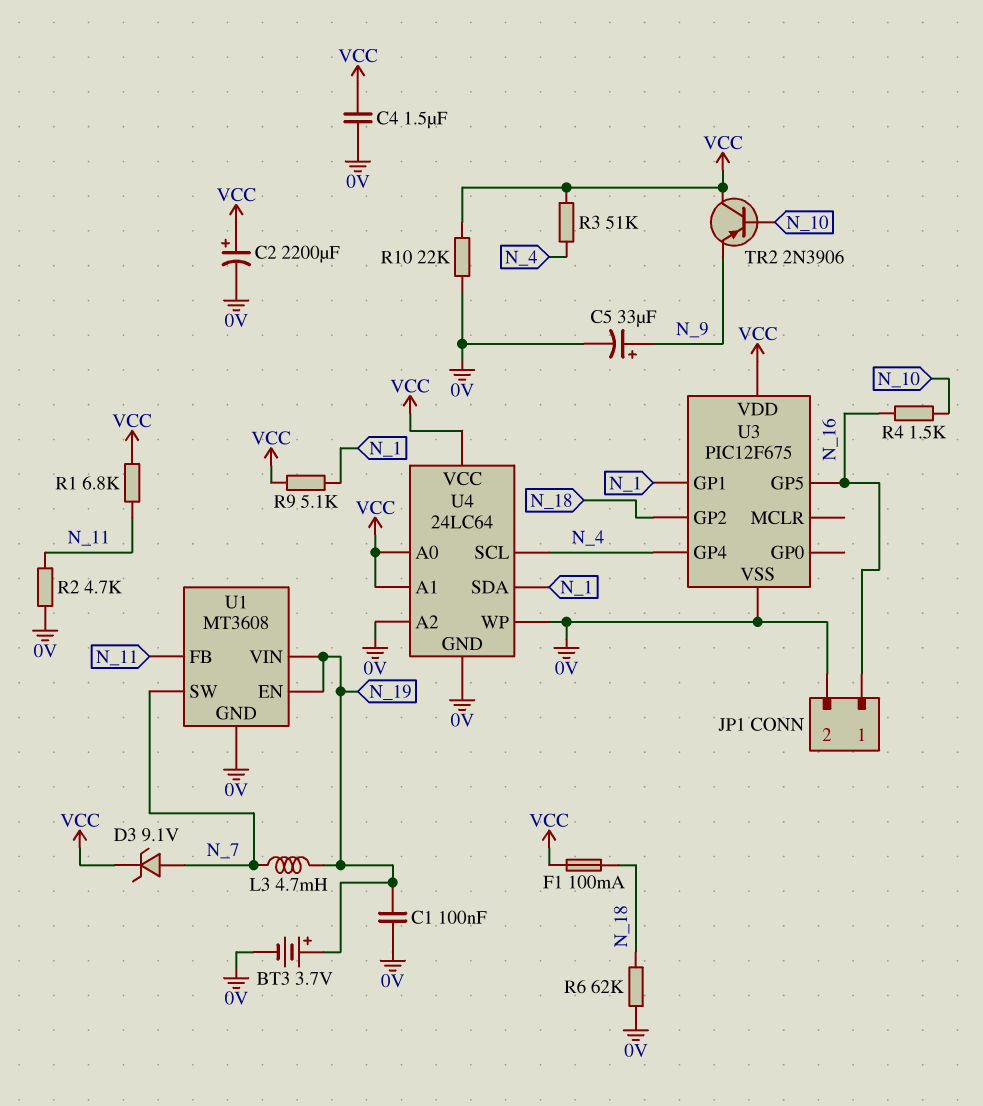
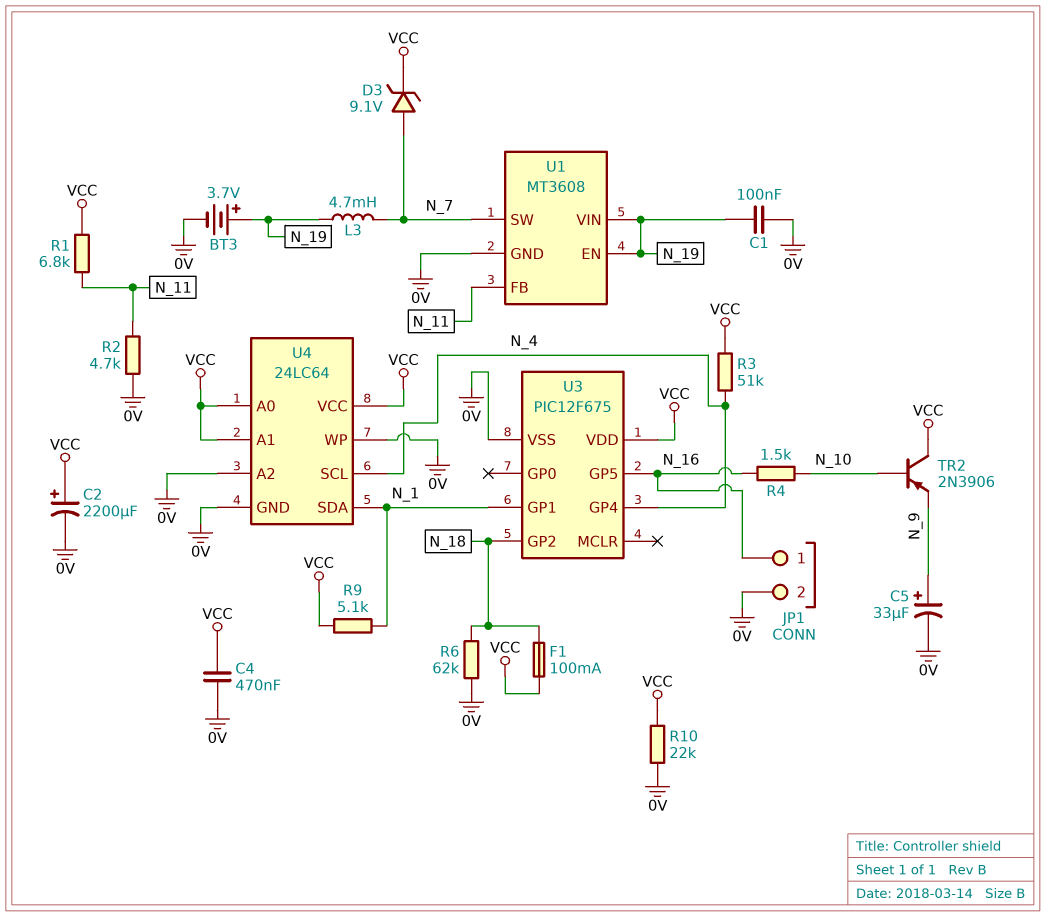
C4: 1.5uF (0V, VCC) -> 470nF (0V, VCC)

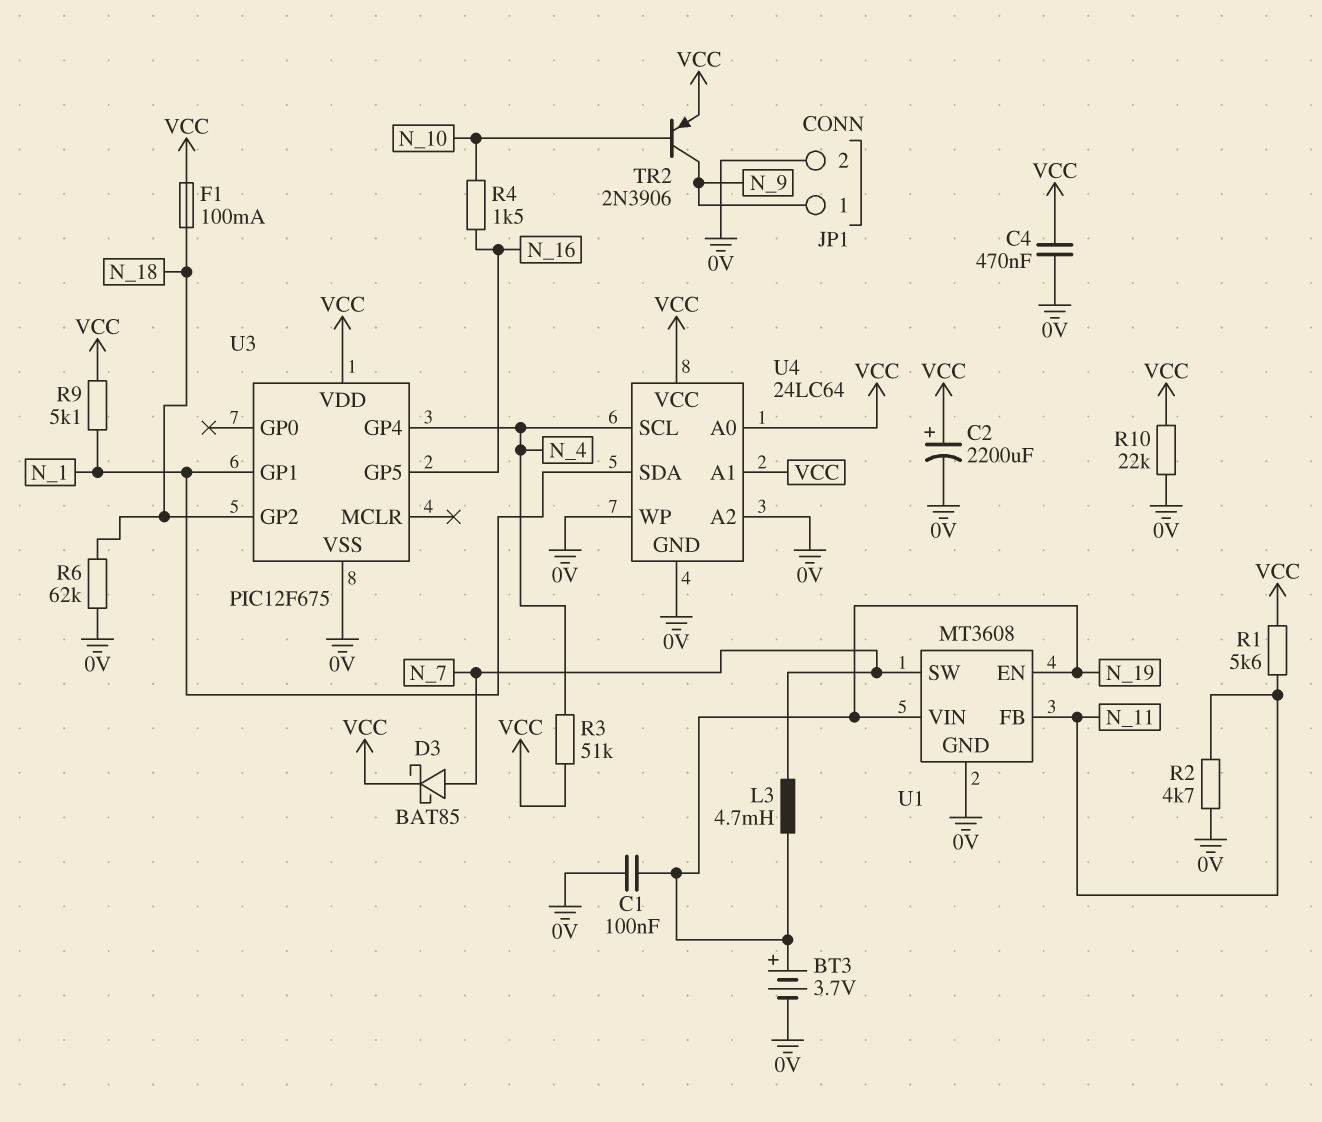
C5: 33uF (plus N_9, minus 0V) -> none
D3: zener 9.1V (A N_7, K VCC) -> schottky BAT85 (A N_7, K VCC)
JP1 pin 1: N_16 -> N_9
R1: 6.8k (N_11, VCC) -> 5.6k (N_11, VCC)
TR2: PNP 2N3906 (B N_10, C VCC, E N_9) -> PNP 2N3906 (B N_10, C N_9, E VCC)

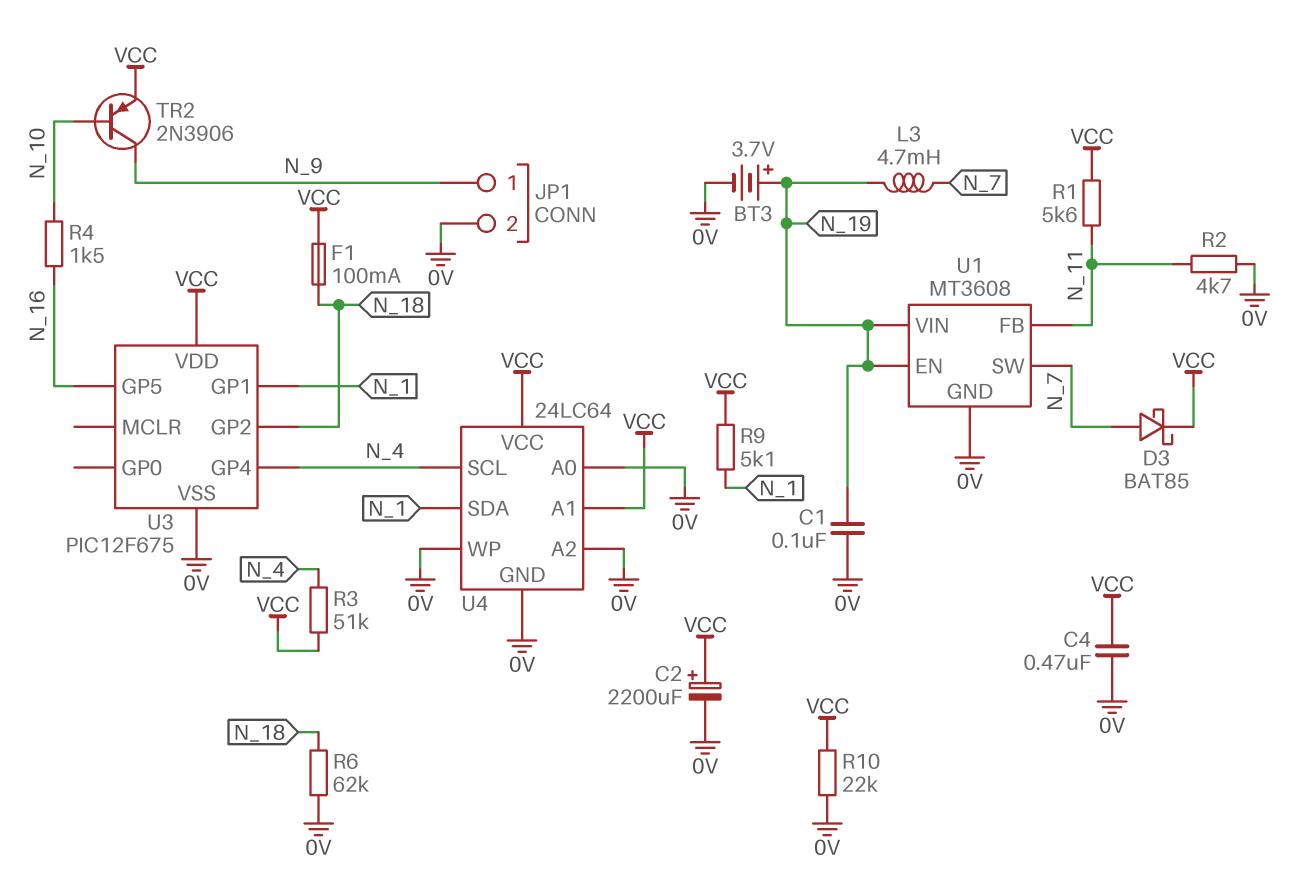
U4 pin A0: VCC -> 0V

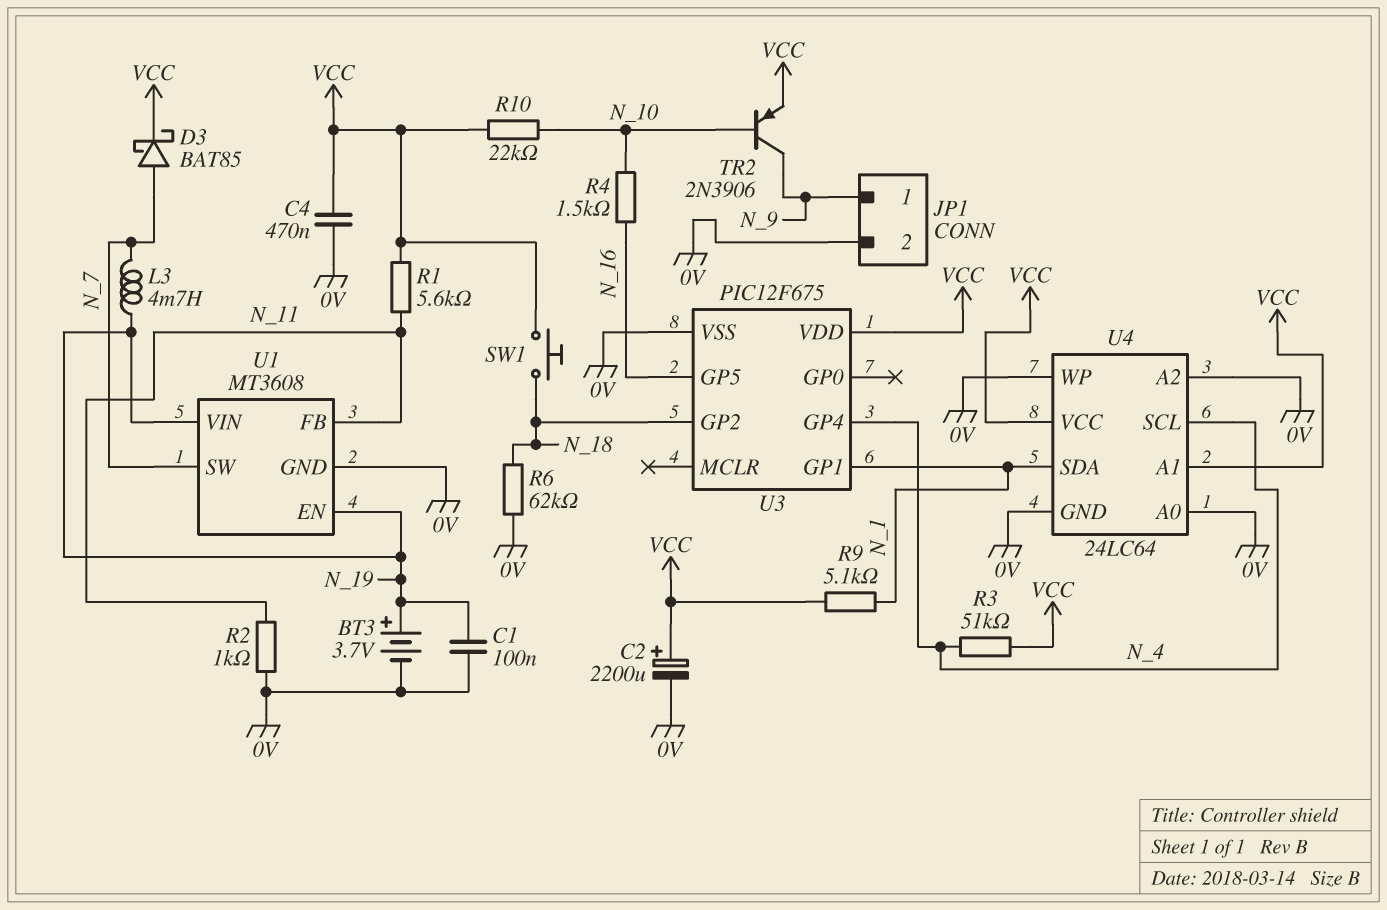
F1: 100mA (N_18, VCC) -> none
R2: 4.7k (0V, N_11) -> 1k (0V, N_11)
R10: 22k (0V, VCC) -> 22k (N_10, VCC)
SW1: none -> button (N_18, VCC)

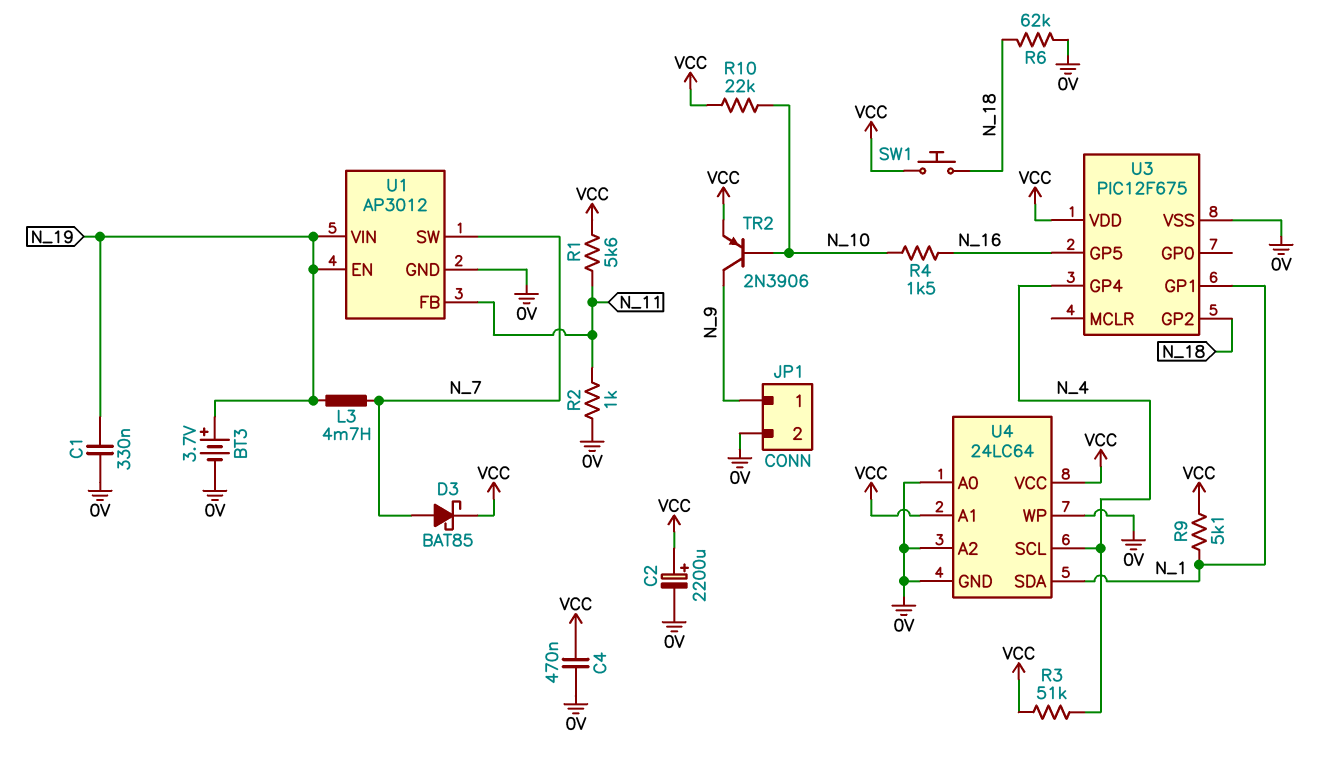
C1: 100nF (0V, N_19) -> 330nF (0V, N_19)
U1: MT3608 -> AP3012

